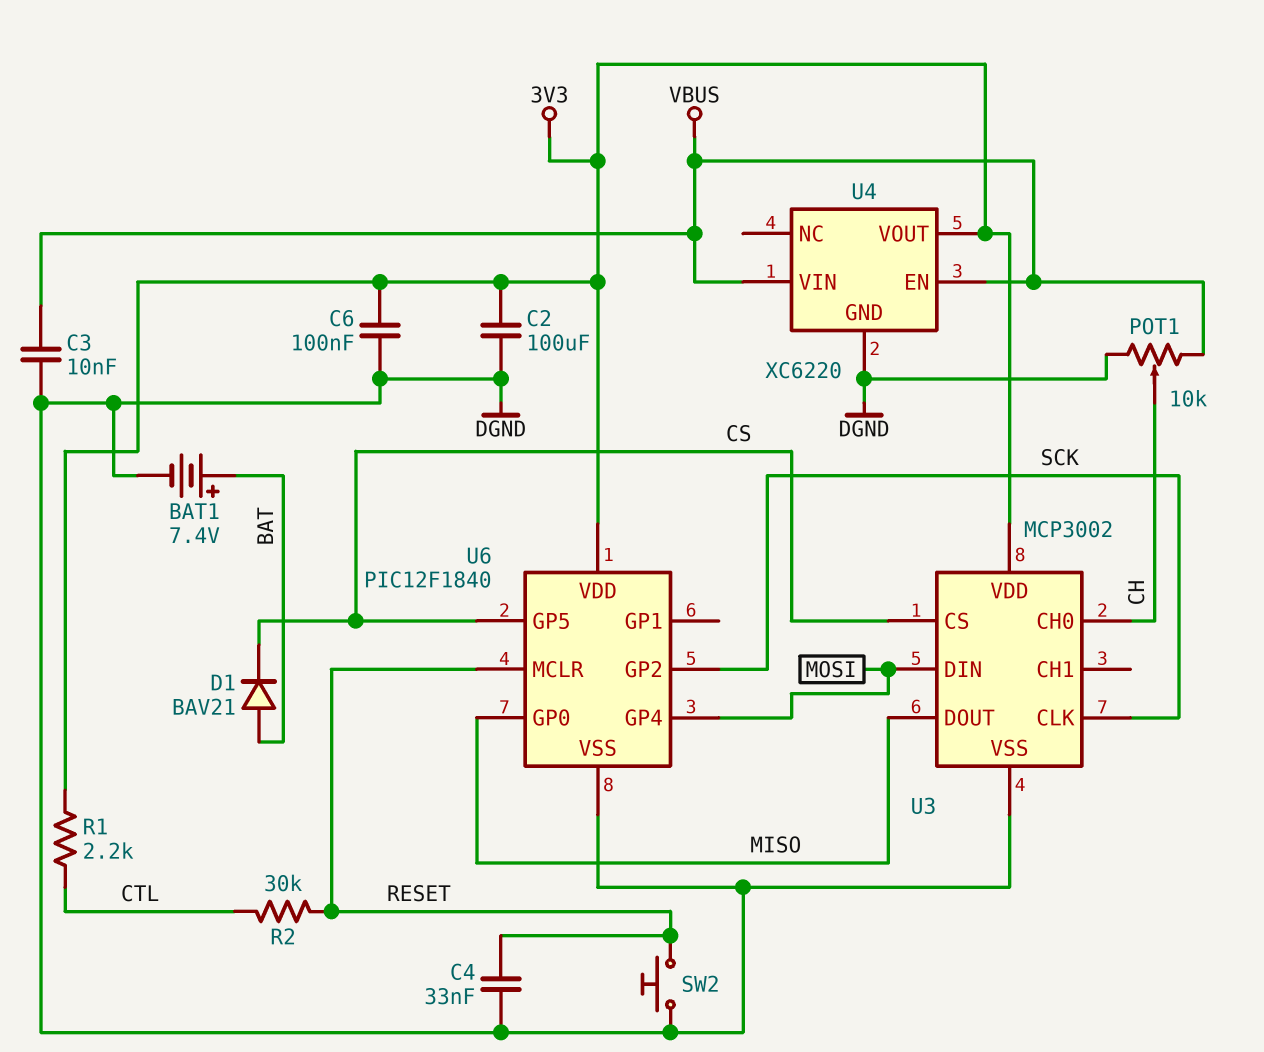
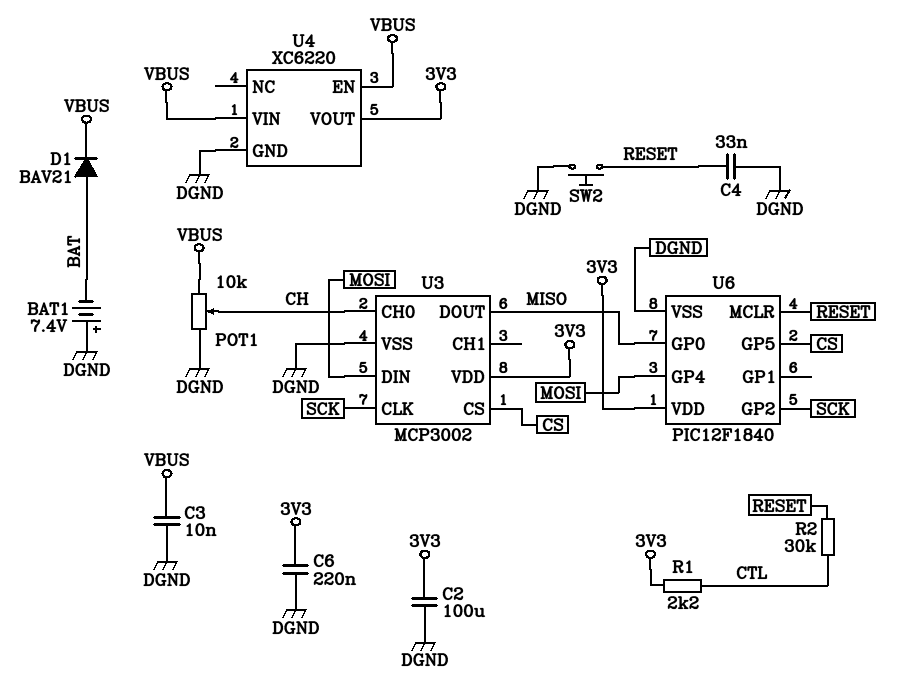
BAT1: 7.4V (plus BAT, minus DGND) -> 7.4V (plus DGND, minus BAT)
C6: 100nF (3V3, DGND) -> 220nF (3V3, DGND)
D1: diode BAV21 (A BAT, K CS) -> diode BAV21 (A BAT, K VBUS)

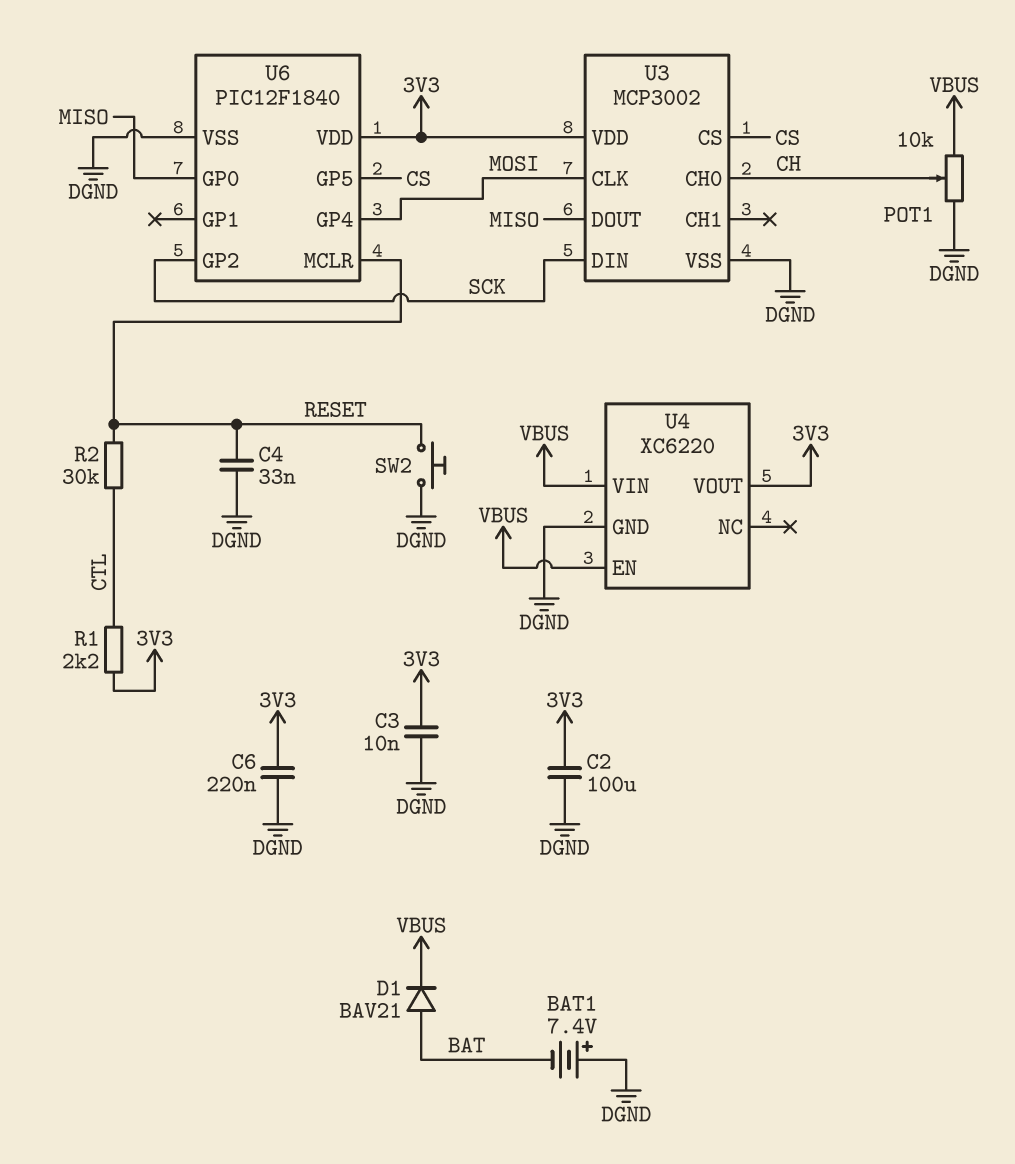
C3: 10nF (DGND, VBUS) -> 10nF (3V3, DGND)
U3 pin CLK: SCK -> MOSI
U3 pin DIN: MOSI -> SCK

